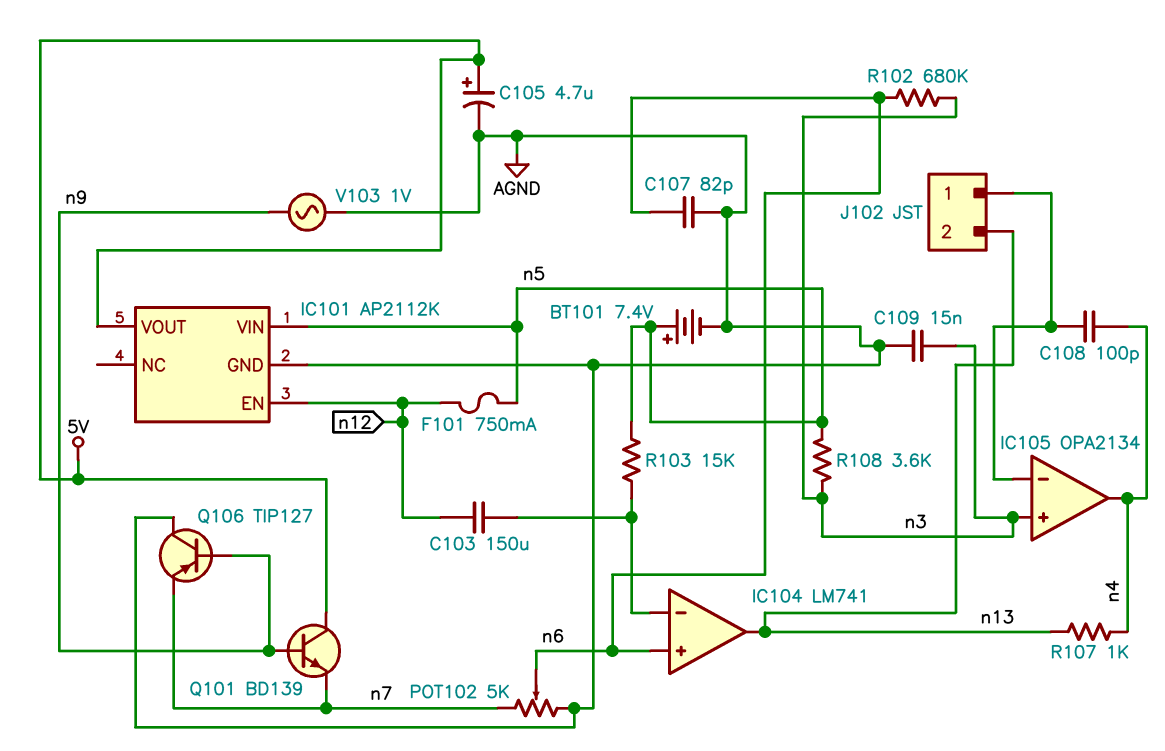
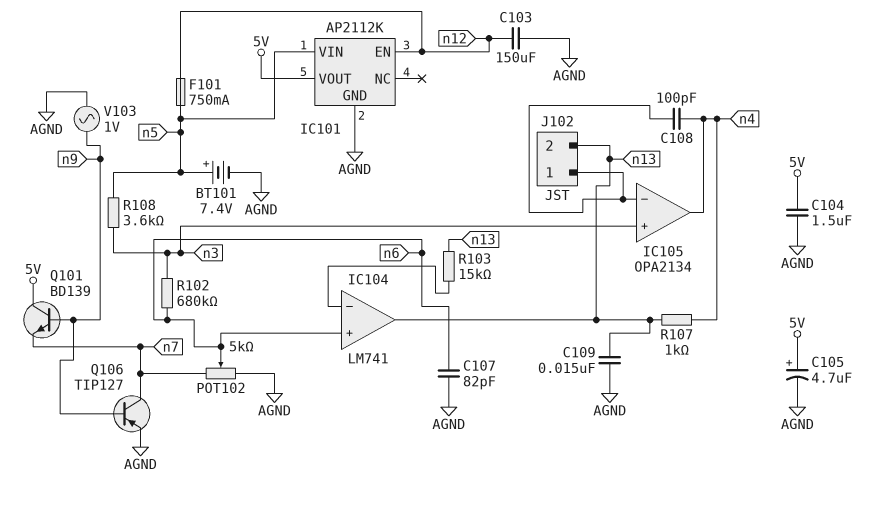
C103: 150uF (IC104/in-, n12) -> 150uF (AGND, n12)
C104: none -> 1.5uF (5V, AGND)
C109: 15nF (AGND, n3) -> 15nF (AGND, n13)
Q106: PNP TIP127 (B n9, C AGND, E n7) -> PNP TIP127 (B n9, C n7, E AGND)
R103: 15k (IC104/in-, n5) -> 15k (IC104/in-, n13)

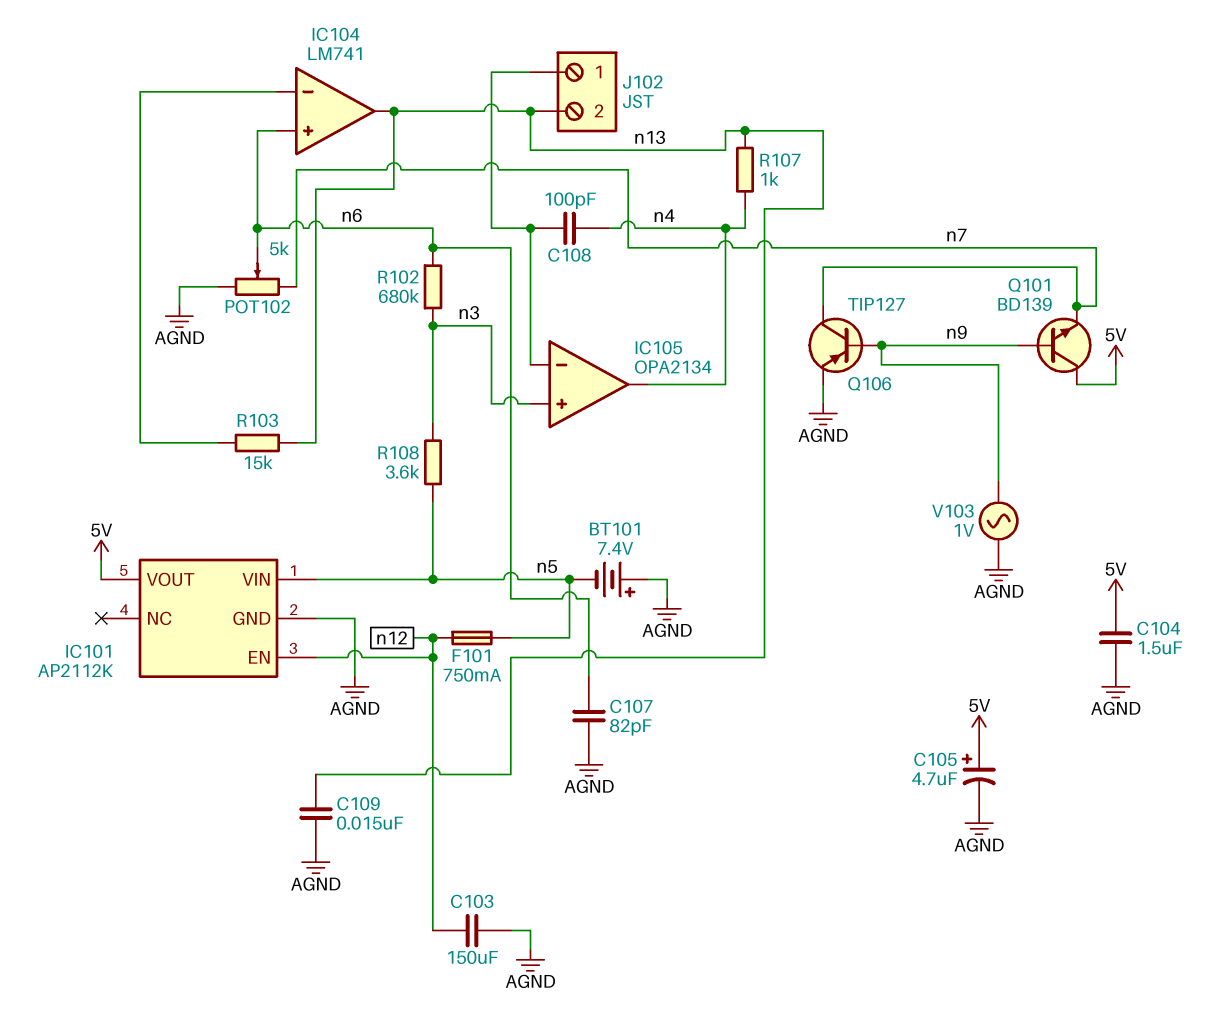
BT101: 7.4V (plus n5, minus AGND) -> 7.4V (plus AGND, minus n5)

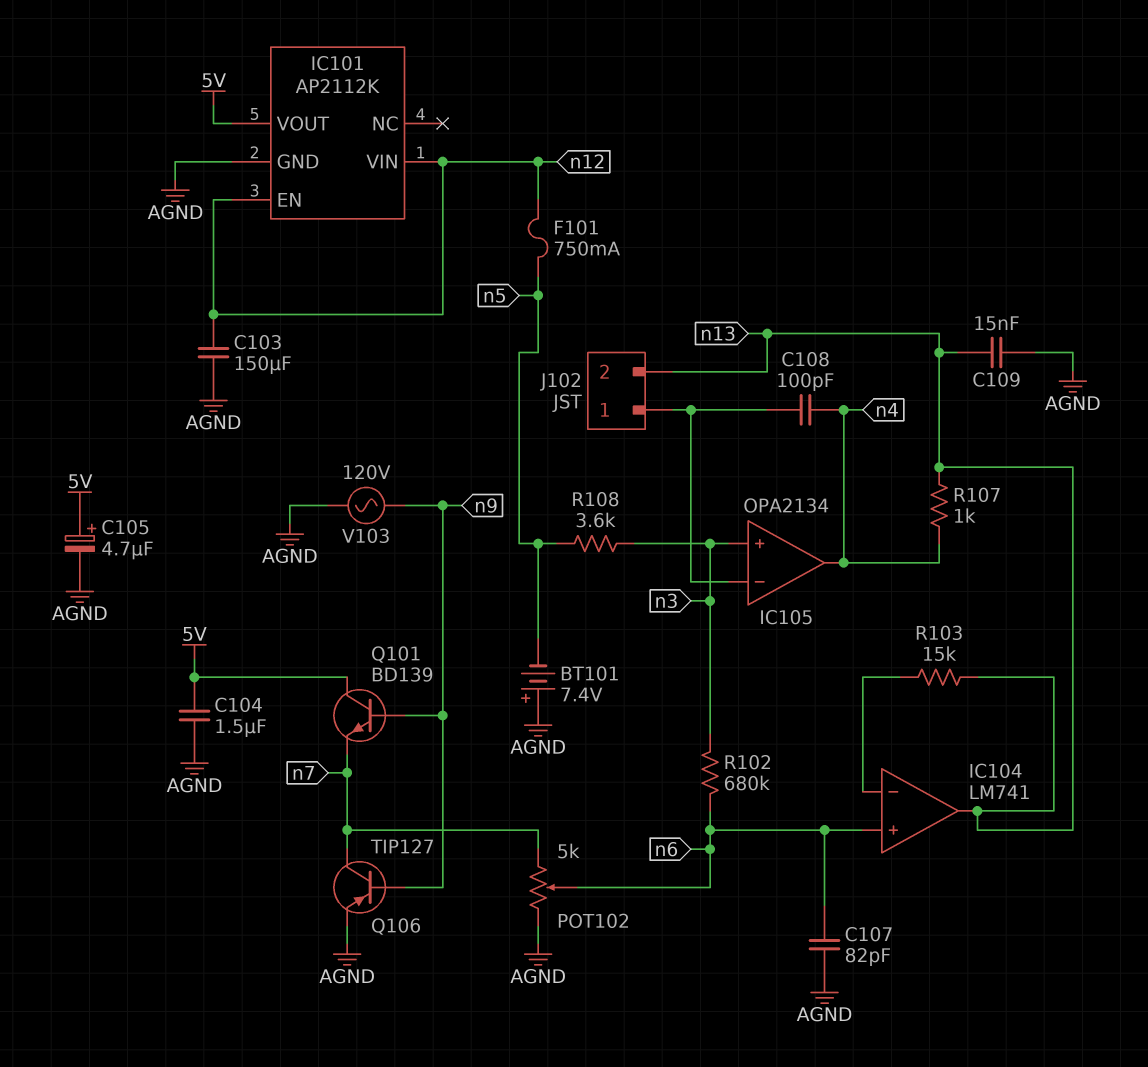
IC101 pin VIN: n5 -> n12
V103: AC 1V (AGND, n9) -> AC 120V (AGND, n9)

